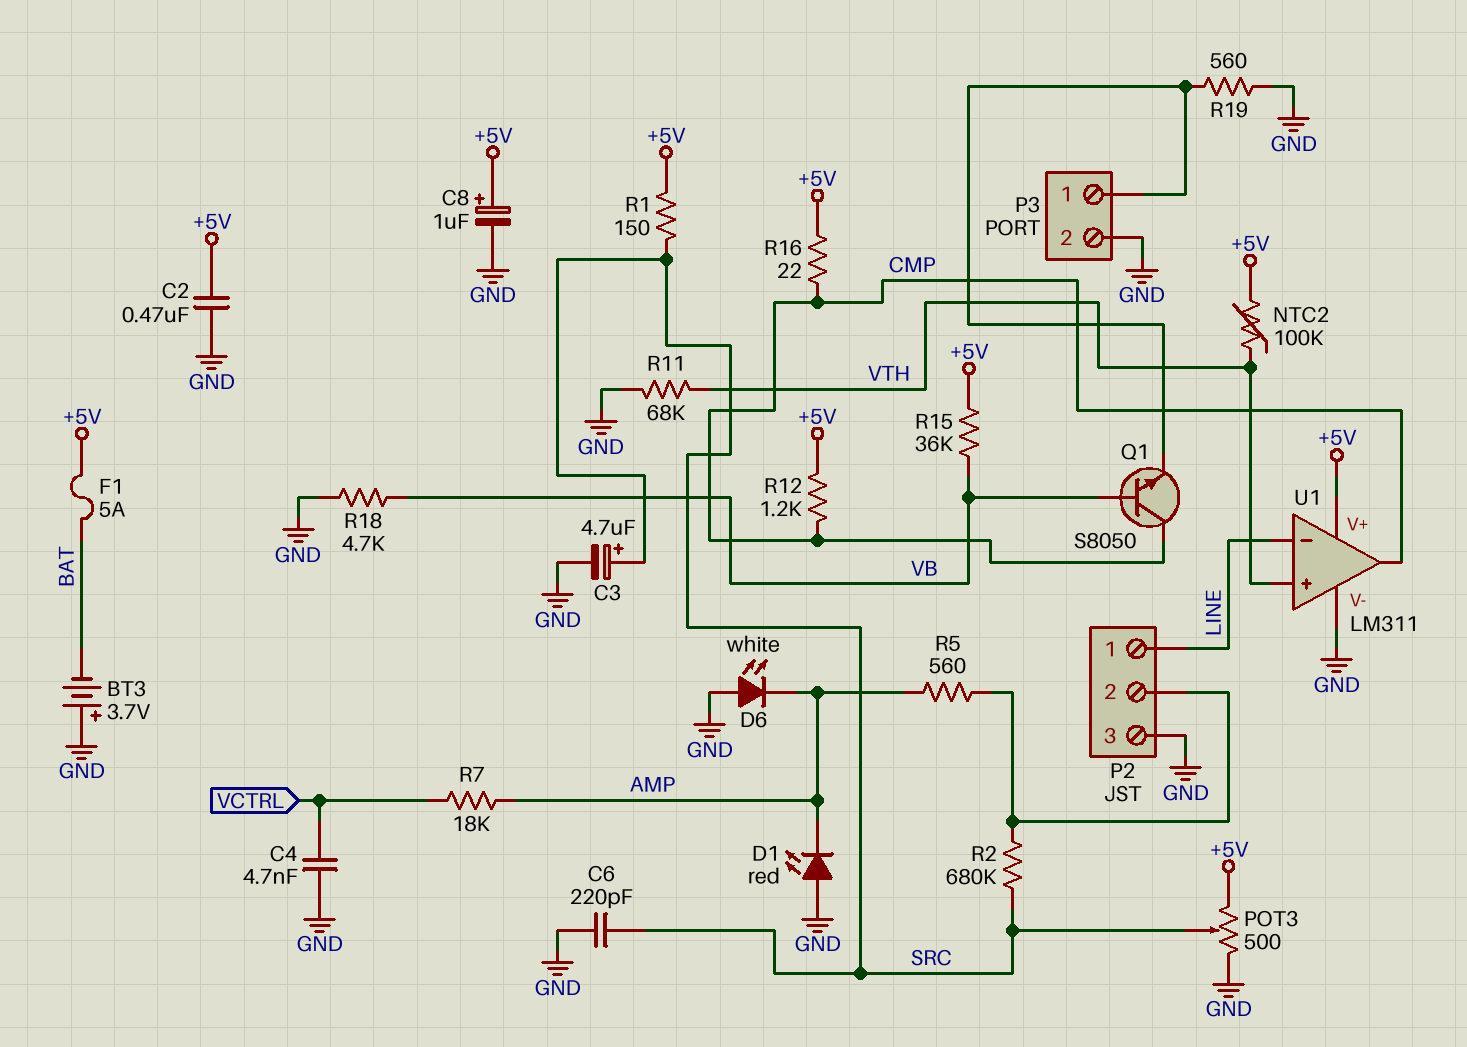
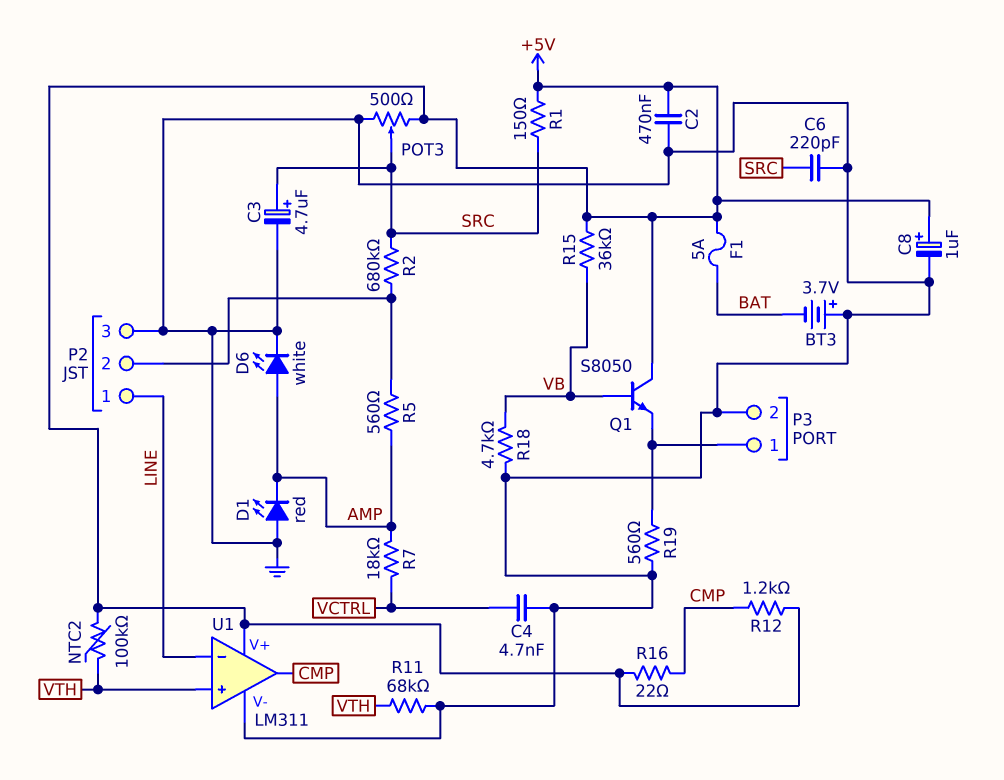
D6: LED white (A GND, K AMP) -> LED white (A AMP, K GND)
Q1: NPN S8050 (B VB, C CMP, E P3/1) -> NPN S8050 (B VB, C +5V, E P3/1)

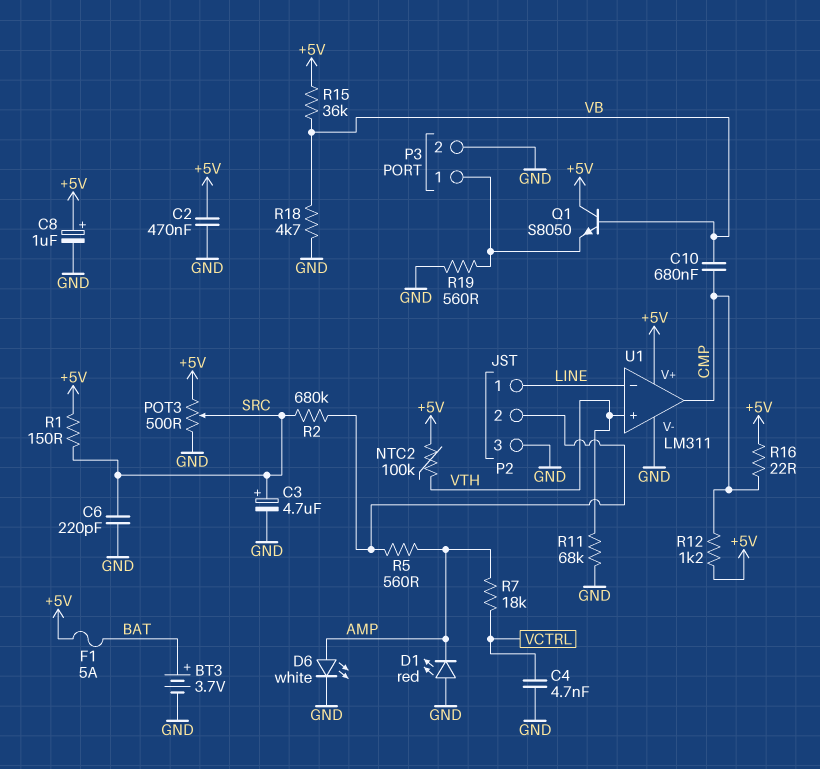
BT3: 3.7V (plus GND, minus BAT) -> 3.7V (plus BAT, minus GND)
C10: none -> 680nF (CMP, VB)

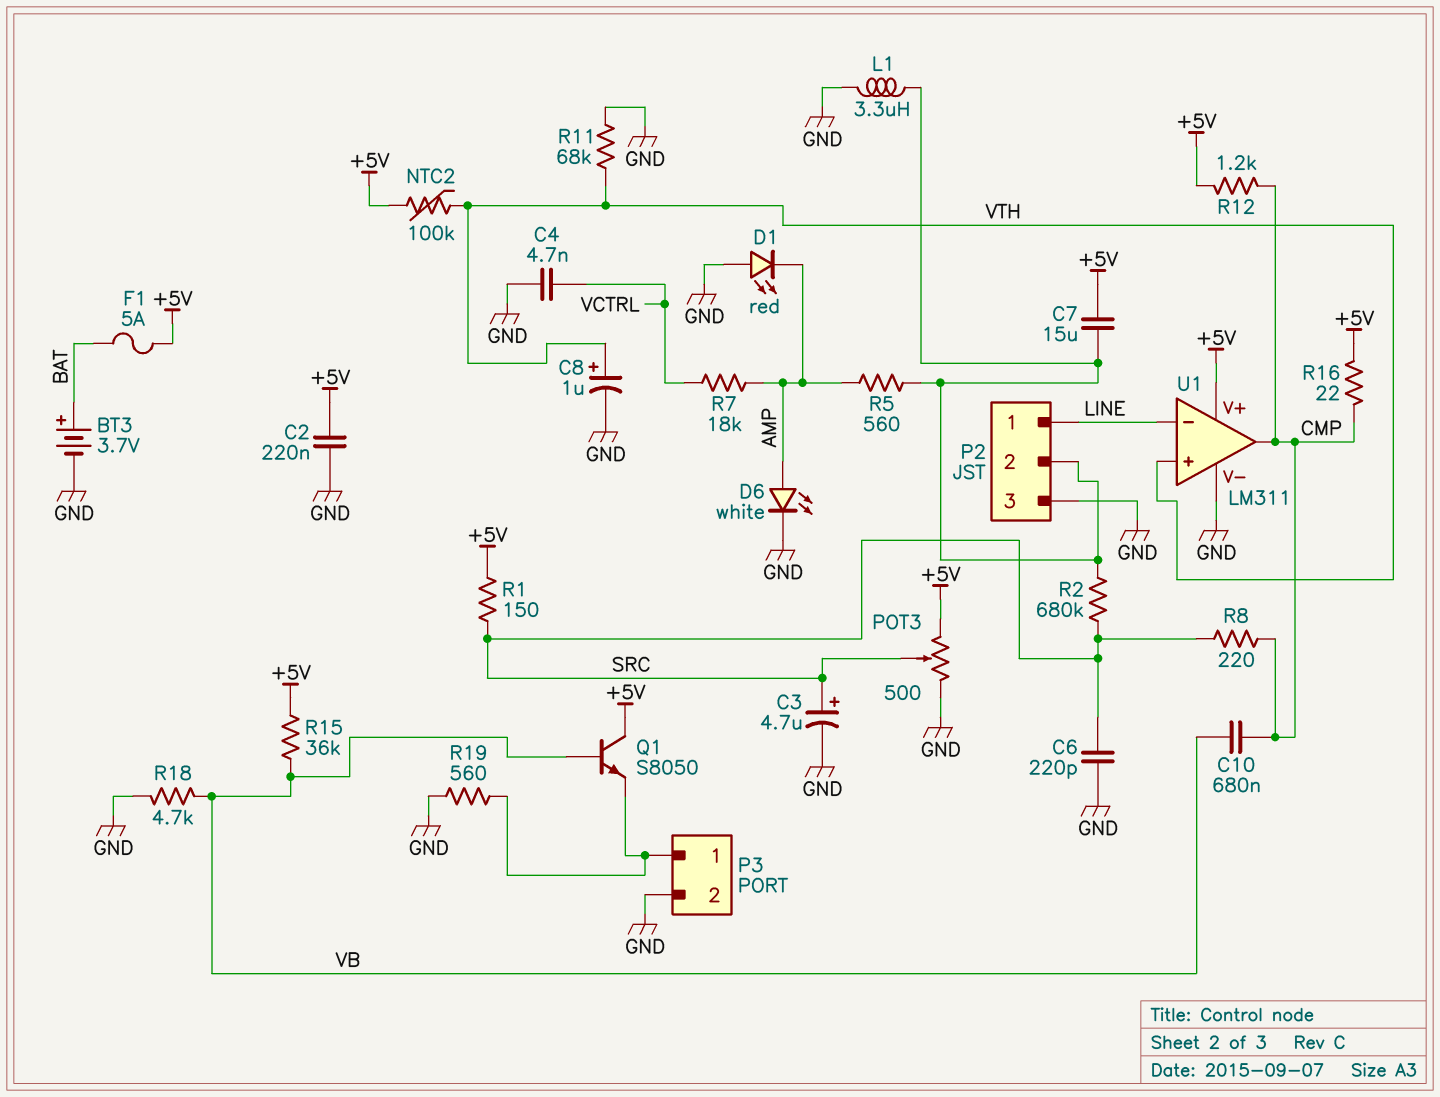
C2: 470nF (+5V, GND) -> 220nF (+5V, GND)
C7: none -> 15uF (+5V, P2/2)
C8: 1uF (plus +5V, minus GND) -> 1uF (plus VTH, minus GND)
L1: none -> 3.3uH (GND, P2/2)
R8: none -> 220 (CMP, SRC)

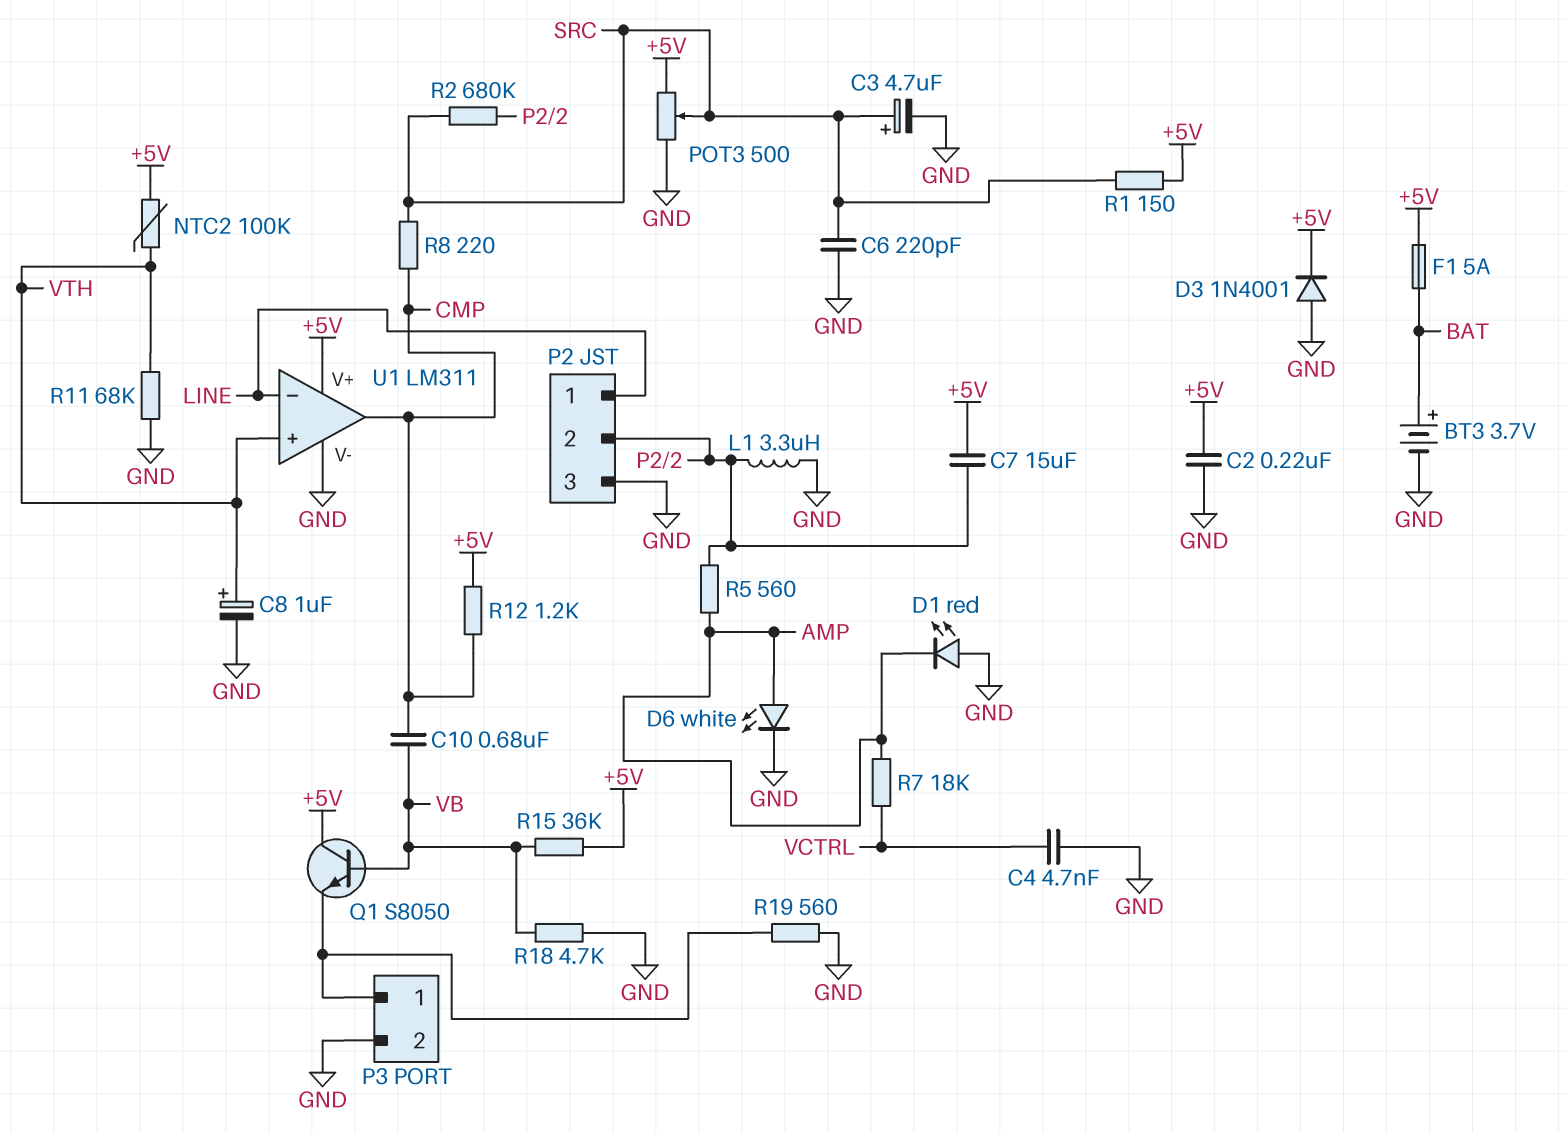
D3: none -> diode 1N4001 (A GND, K +5V)
R16: 22 (+5V, CMP) -> none

